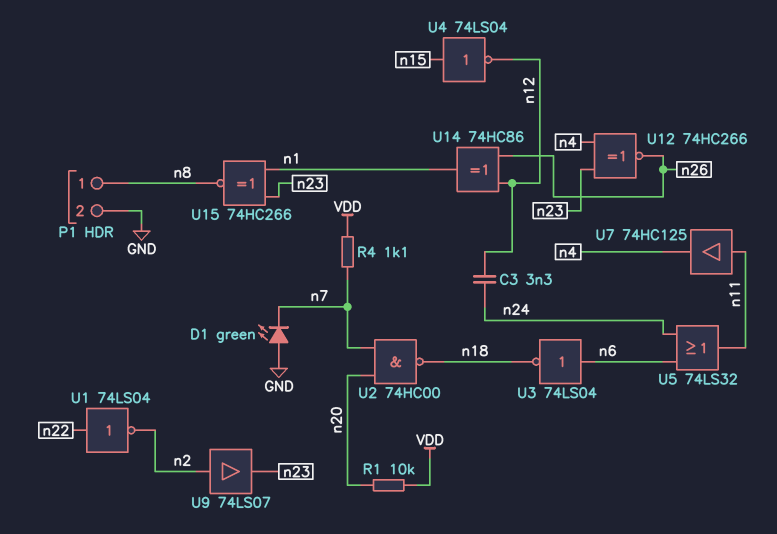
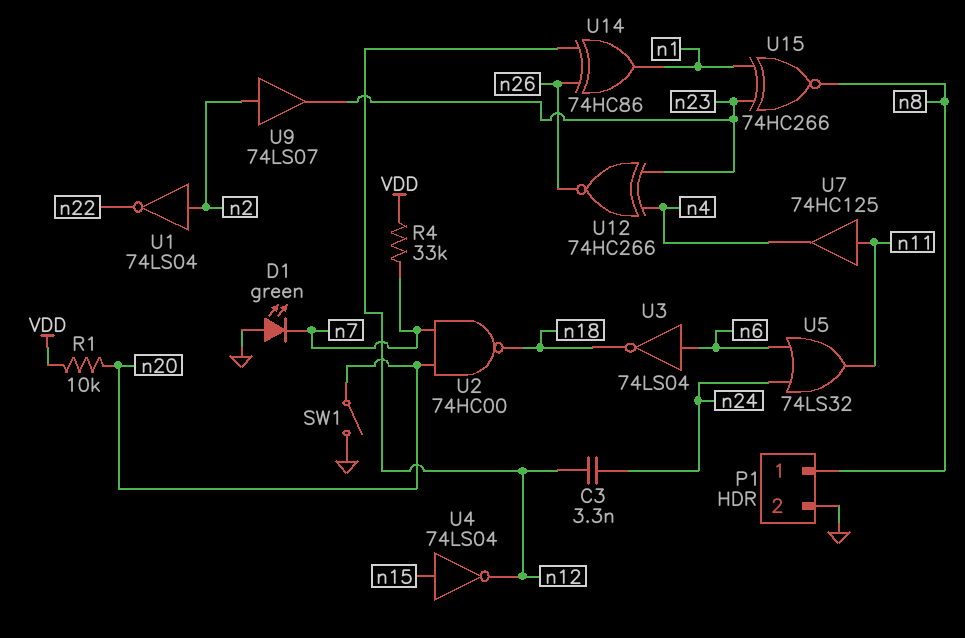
R4: 1.1k (VDD, n7) -> 33k (VDD, n7)
SW1: none -> switch (GND, n20)
U1: NOT 74LS04 (in n22, out n2) -> NOT 74LS04 (in n2, out n22)

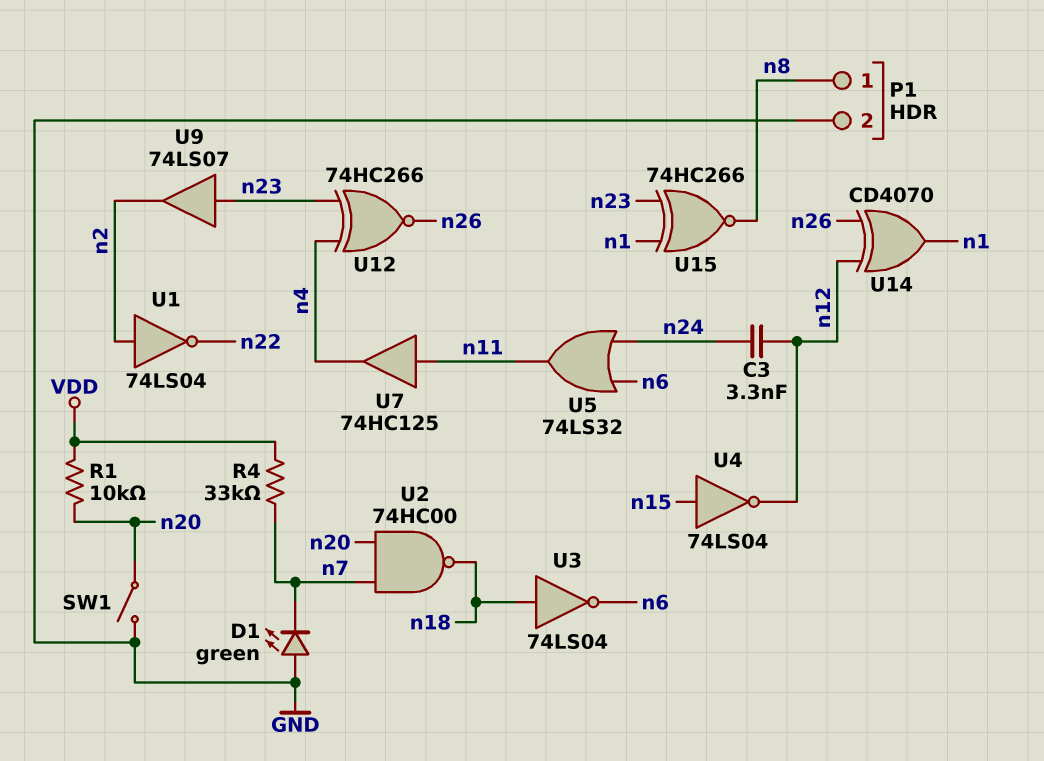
U3: NOT 74LS04 (in n6, out n18) -> NOT 74LS04 (in n18, out n6)
U9: buffer 74LS07 (in n2, out n23) -> buffer 74LS07 (in n23, out n2)
U14: XOR 74HC86 (in n12, in n26, out n1) -> XOR CD4070 (in n12, in n26, out n1)

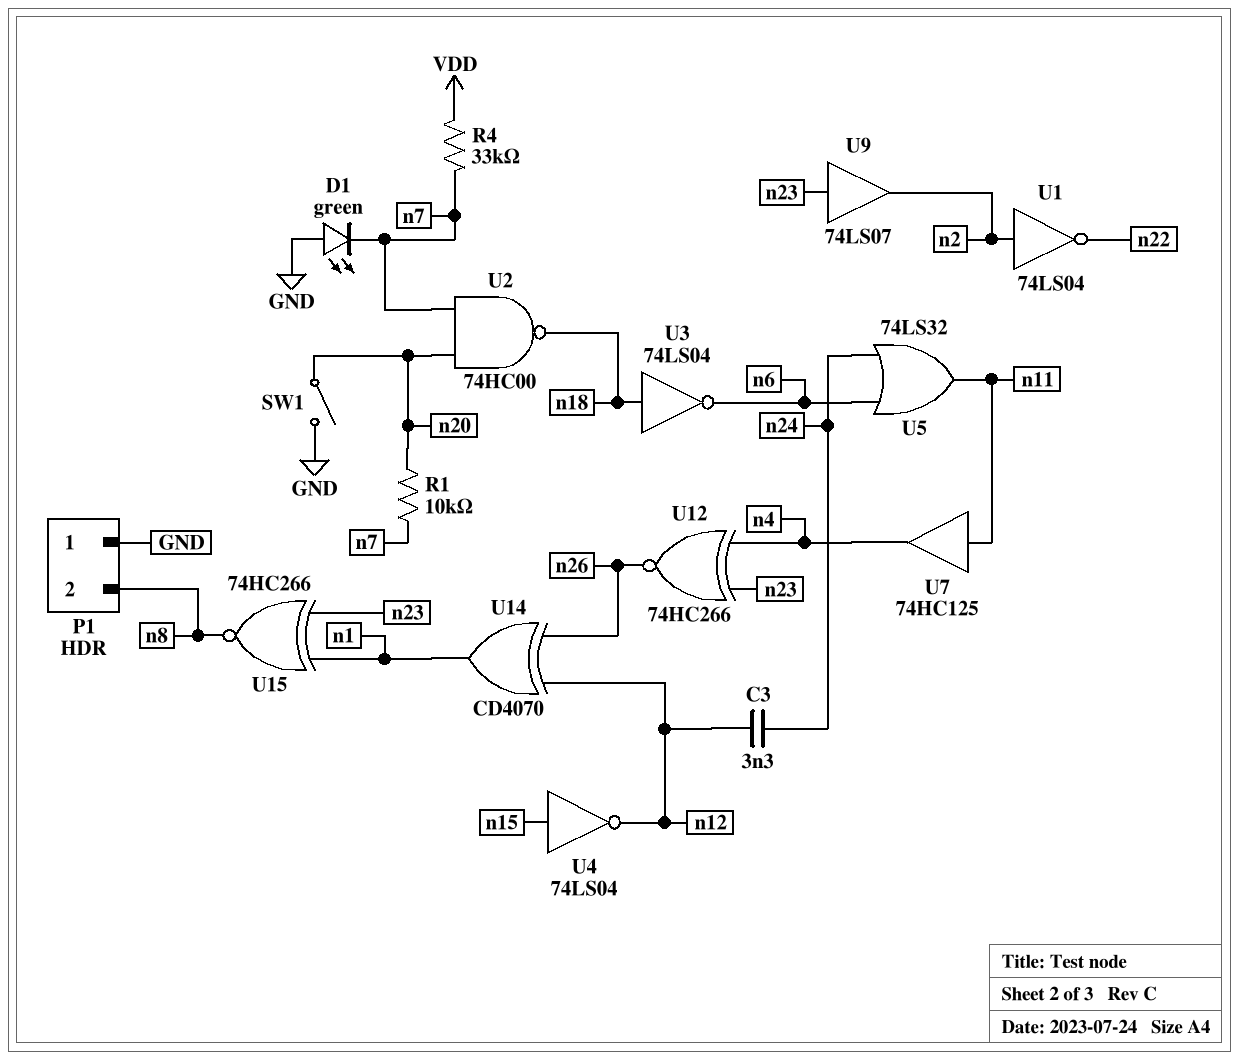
P1 pin 1: n8 -> GND
P1 pin 2: GND -> n8
R1: 10k (VDD, n20) -> 10k (n7, n20)

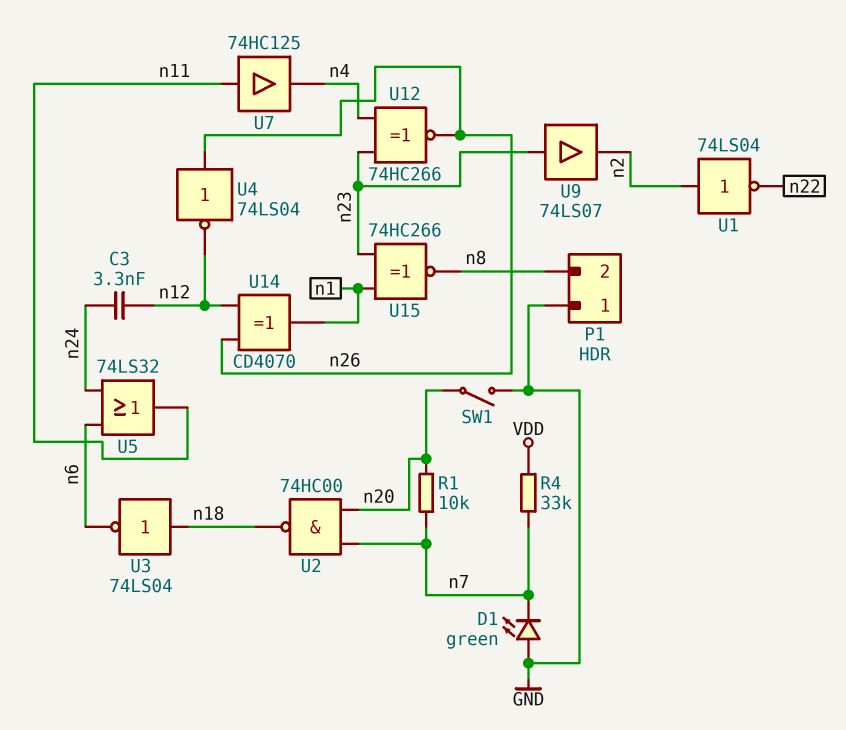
U4: NOT 74LS04 (in n15, out n12) -> NOT 74LS04 (in n26, out n12)

